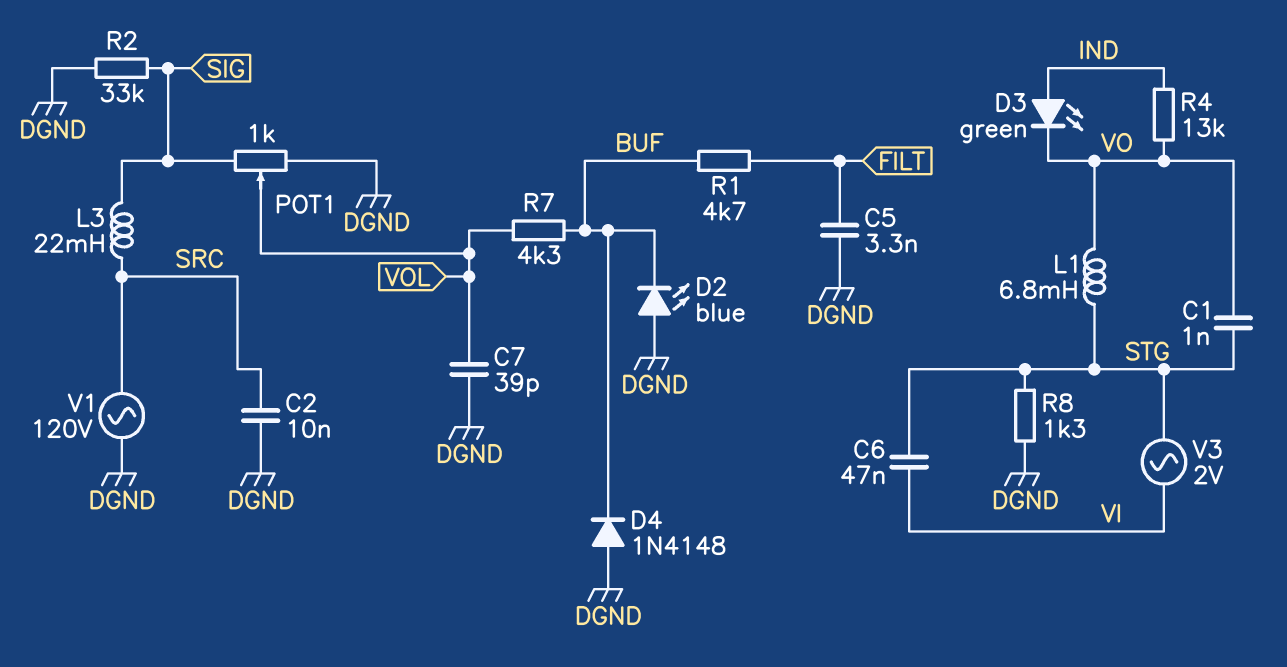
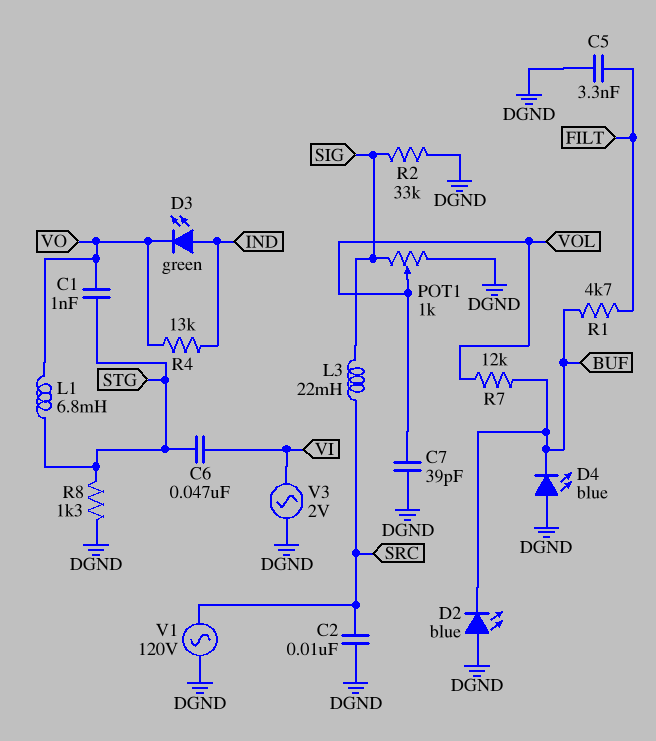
D4: diode 1N4148 (A DGND, K BUF) -> LED blue (A DGND, K BUF)
R7: 4.3k (BUF, VOL) -> 12k (BUF, VOL)
V3: AC 2V (STG, VI) -> AC 2V (DGND, VI)

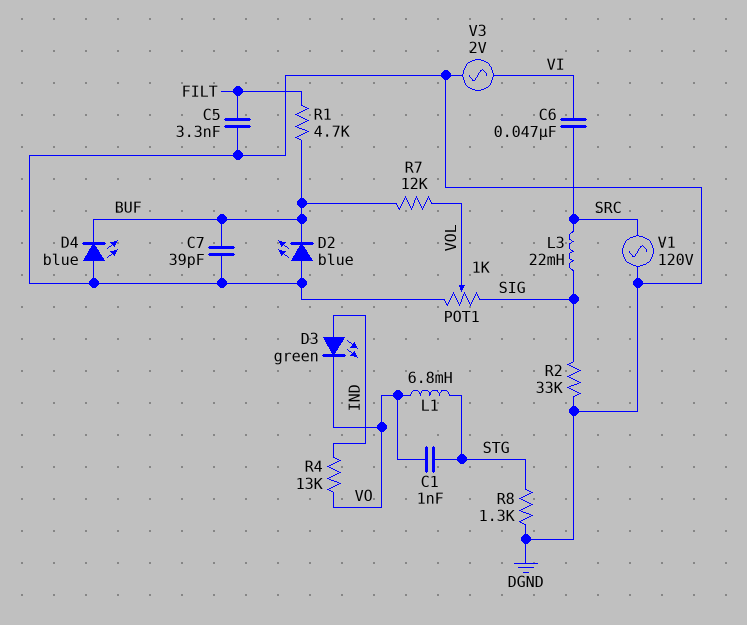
C2: 10nF (DGND, SRC) -> none
C6: 47nF (STG, VI) -> 47nF (SRC, VI)
C7: 39pF (DGND, VOL) -> 39pF (BUF, DGND)

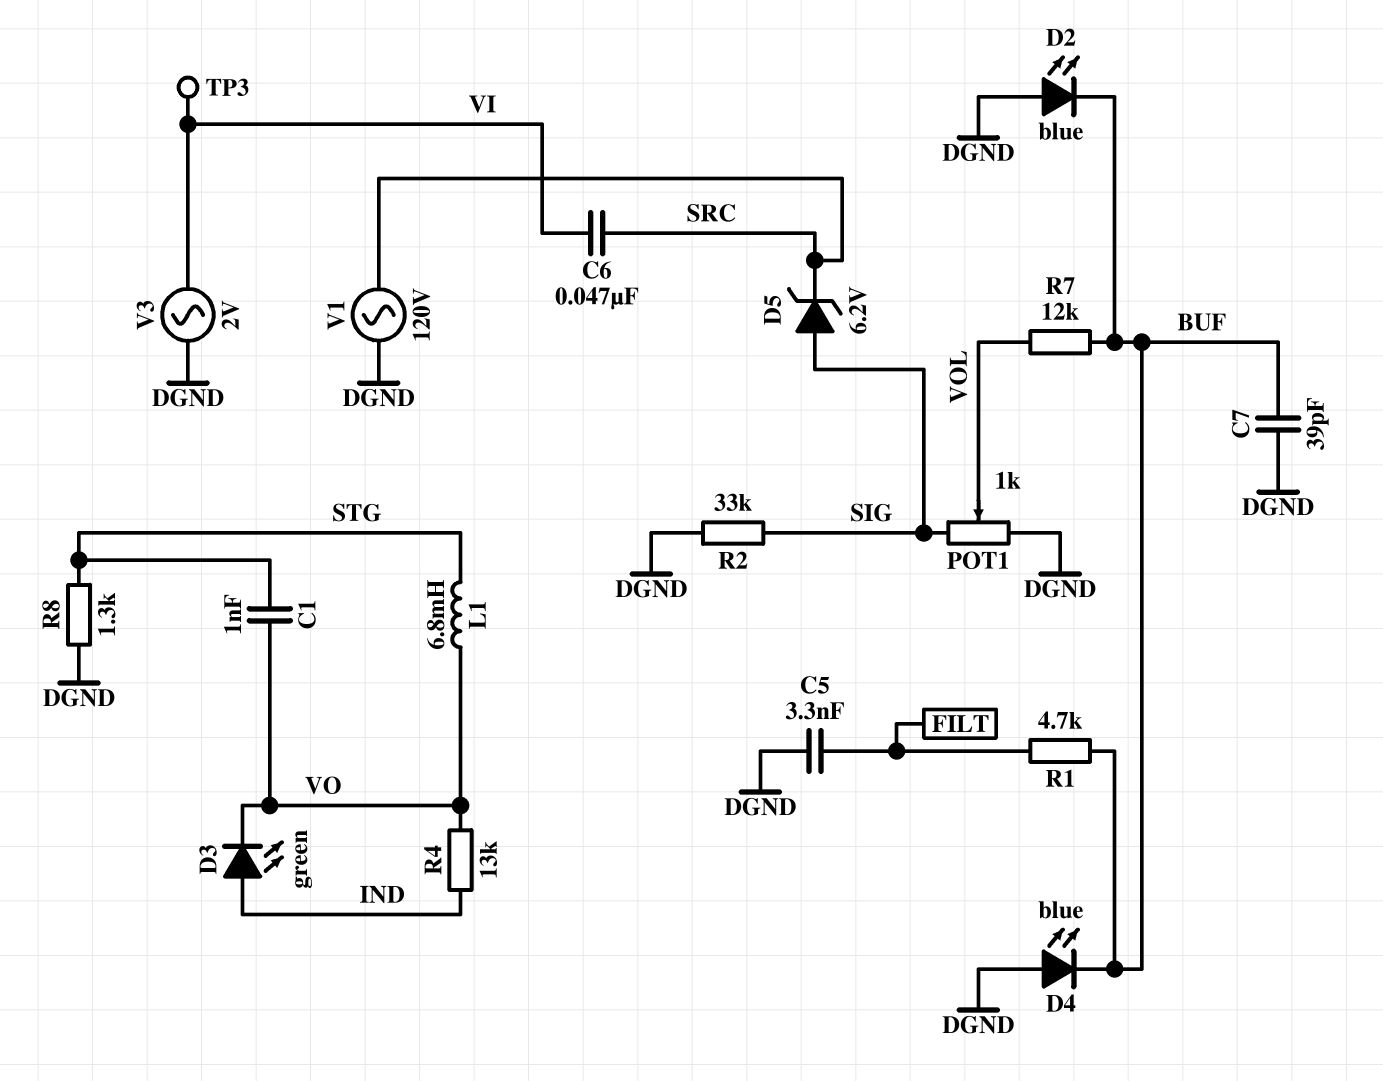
D5: none -> zener 6.2V (A SIG, K SRC)
L3: 22mH (SIG, SRC) -> none
TP3: none -> test point (VI)

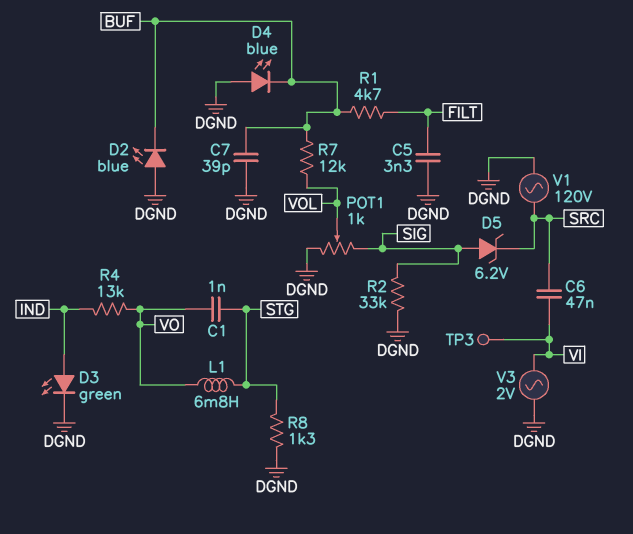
D3: LED green (A IND, K VO) -> LED green (A IND, K DGND)

